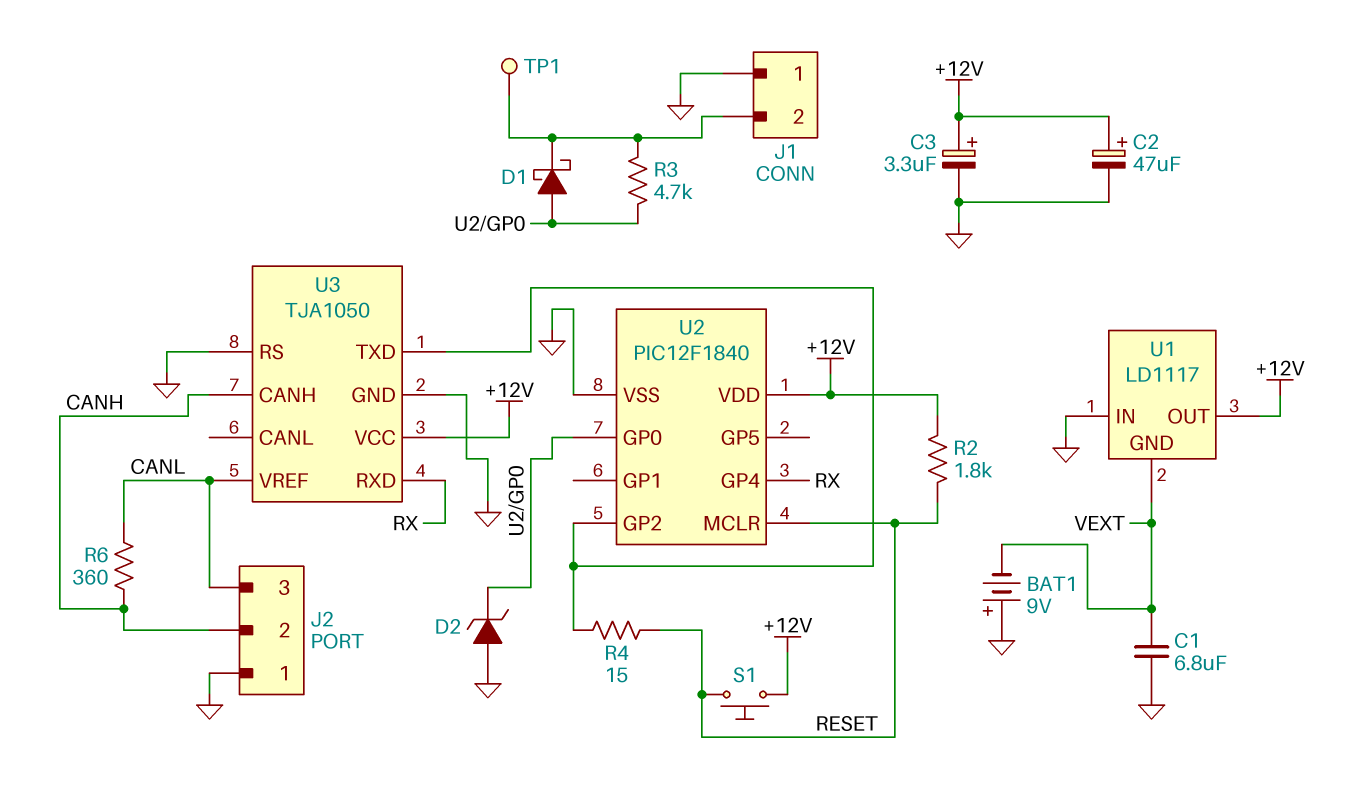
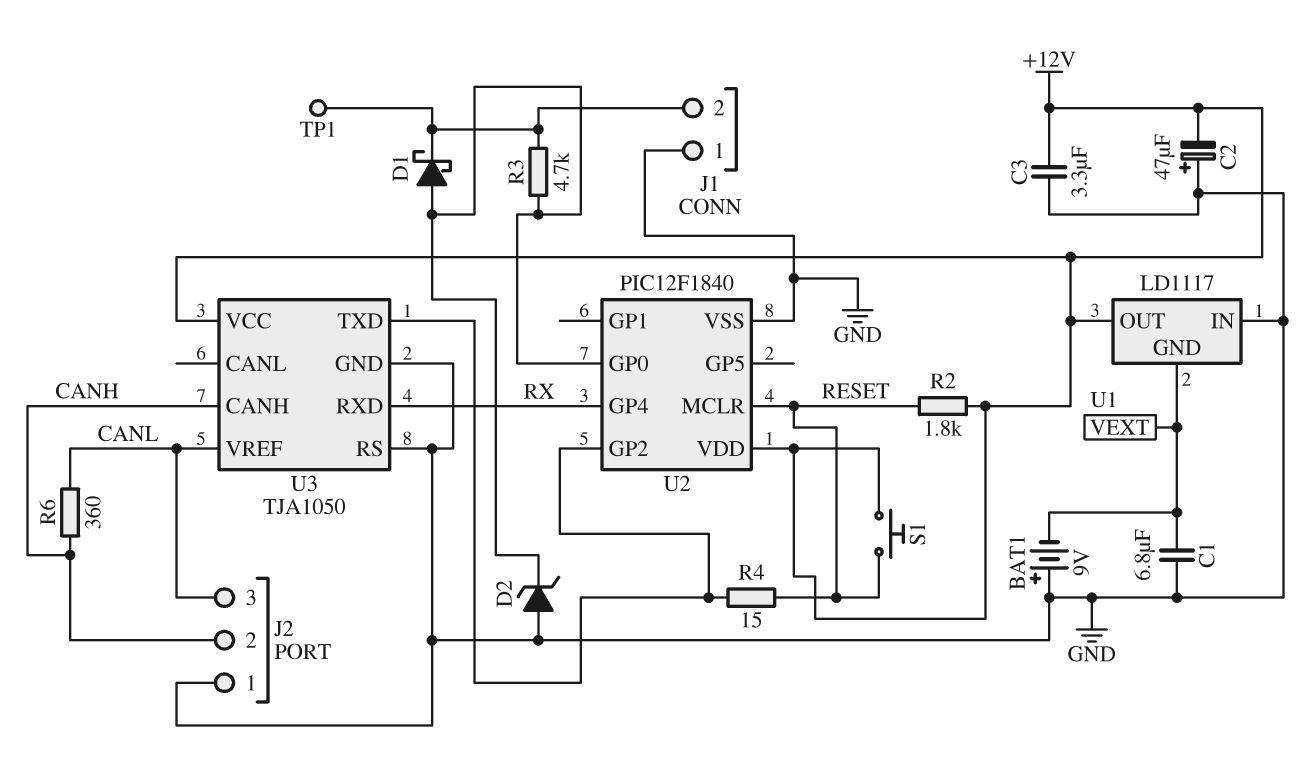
C2: 47uF (plus +12V, minus GND) -> 47uF (plus GND, minus +12V)
C3: 3.3uF (plus +12V, minus GND) -> 3.3uF (+12V, GND)

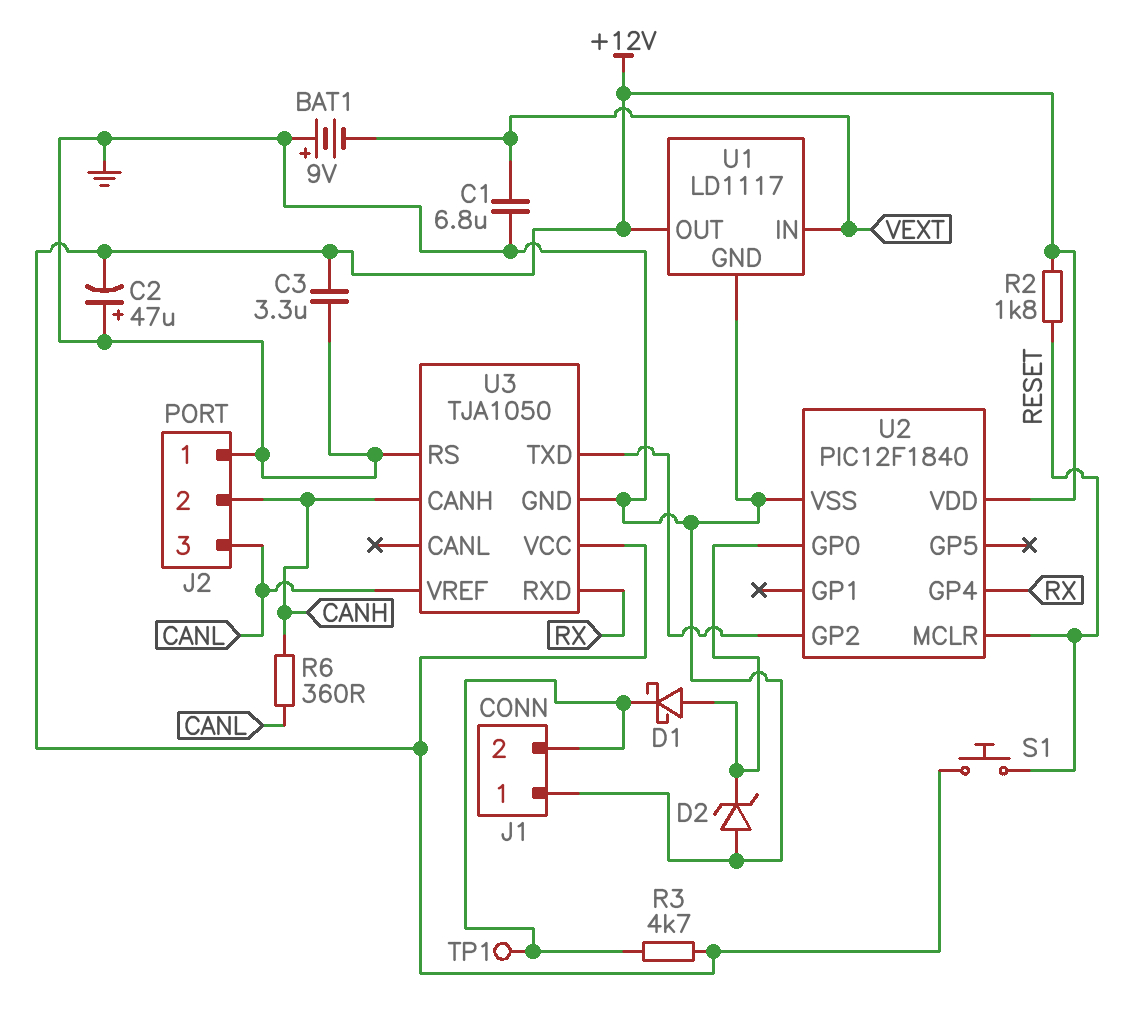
R3: 4.7k (J1/2, U2/GP0) -> 4.7k (+12V, J1/2)
R4: 15 (RESET, U2/GP2) -> none
U1 pin GND: VEXT -> GND
U1 pin IN: GND -> VEXT

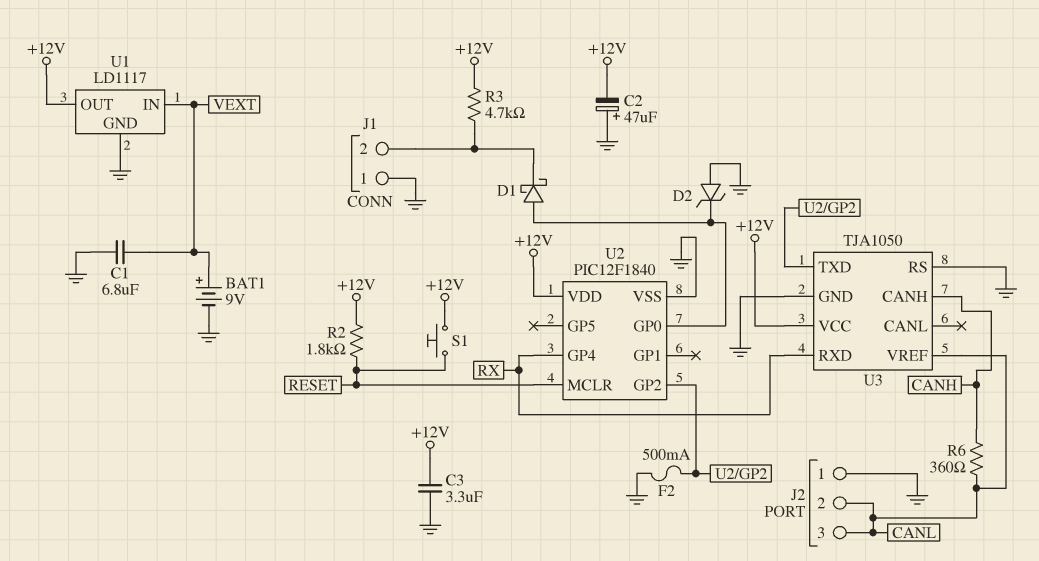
BAT1: 9V (plus GND, minus VEXT) -> 9V (plus VEXT, minus GND)
F2: none -> 500mA (GND, U2/GP2)
J2 pin 2: CANH -> CANL
TP1: test point (J1/2) -> none

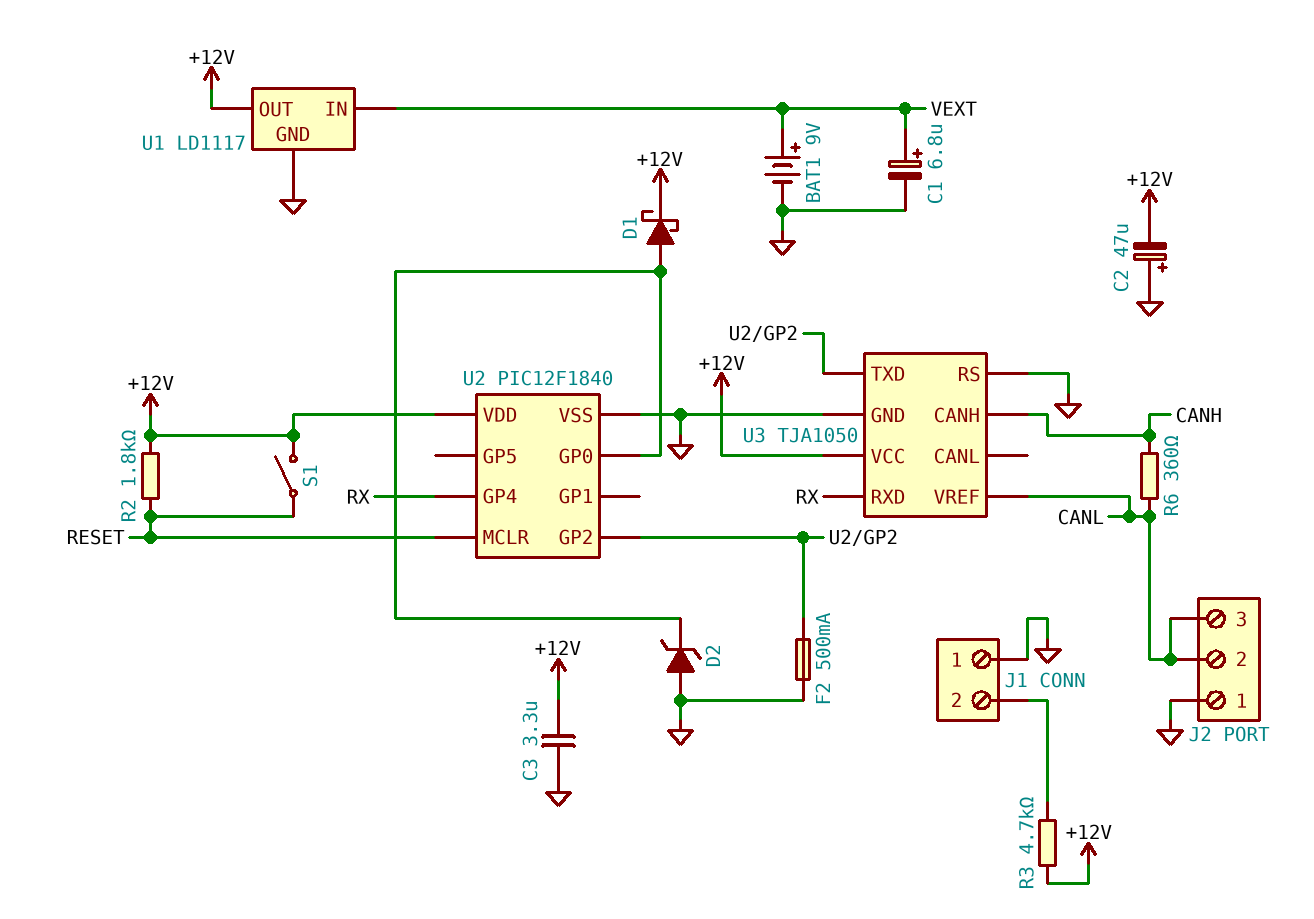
C1: 6.8uF (GND, VEXT) -> 6.8uF (plus VEXT, minus GND)
D1: schottky (A U2/GP0, K J1/2) -> schottky (A U2/GP0, K +12V)
S1: button (+12V, RESET) -> switch (+12V, RESET)

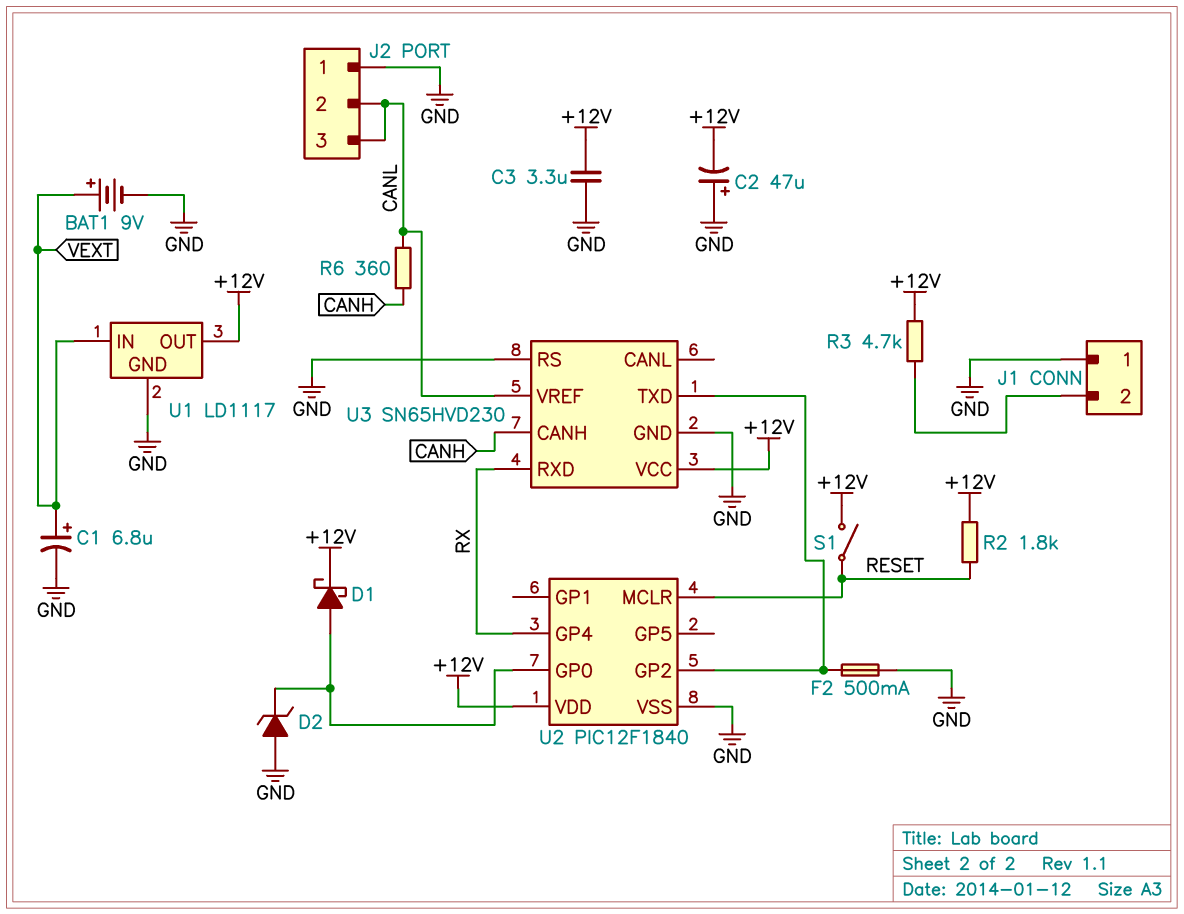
U3: TJA1050 -> SN65HVD230

